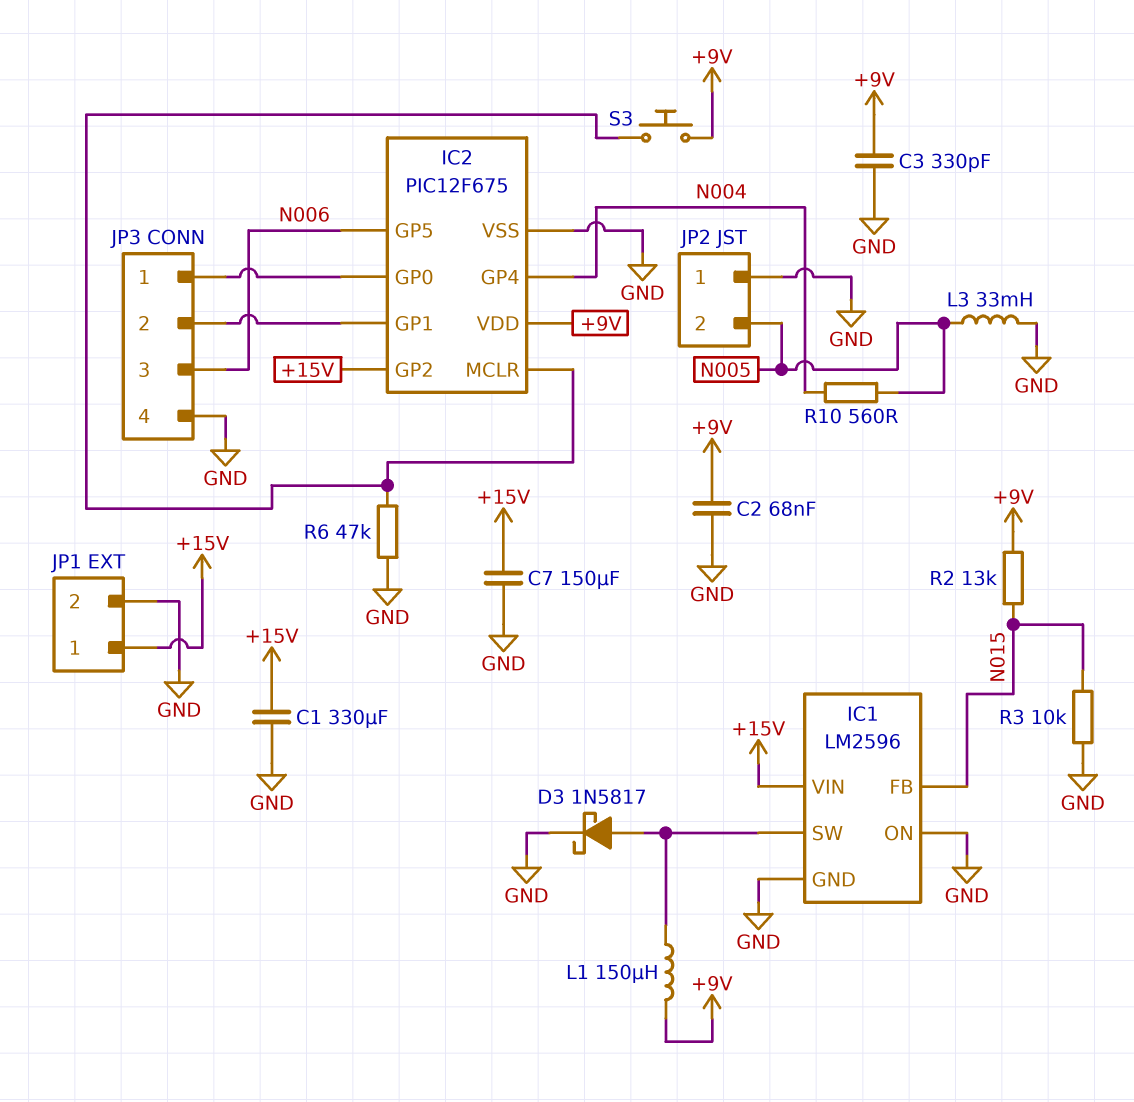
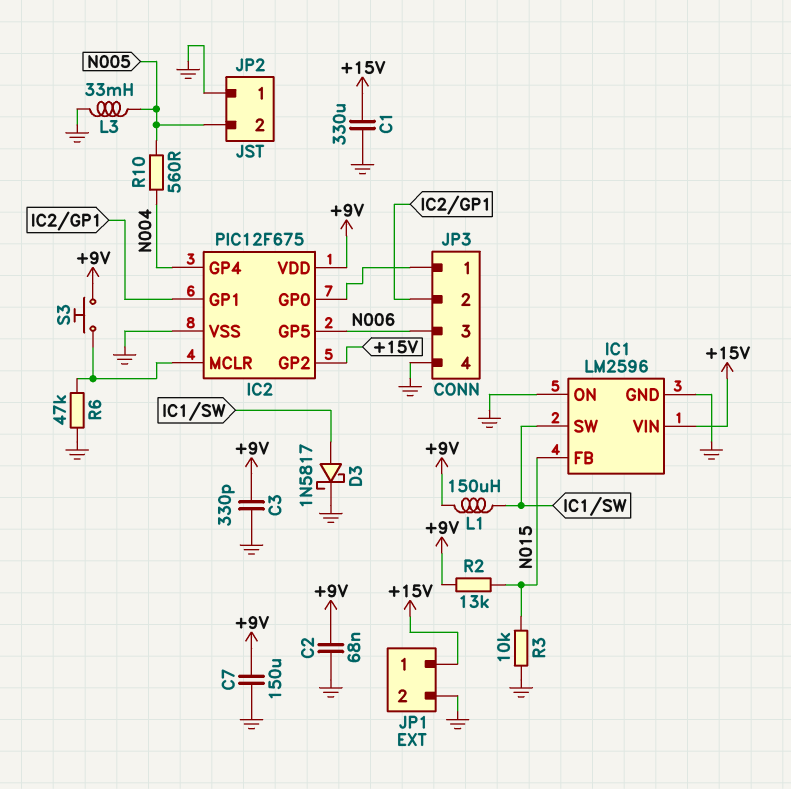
C7: 150uF (+15V, GND) -> 150uF (+9V, GND)

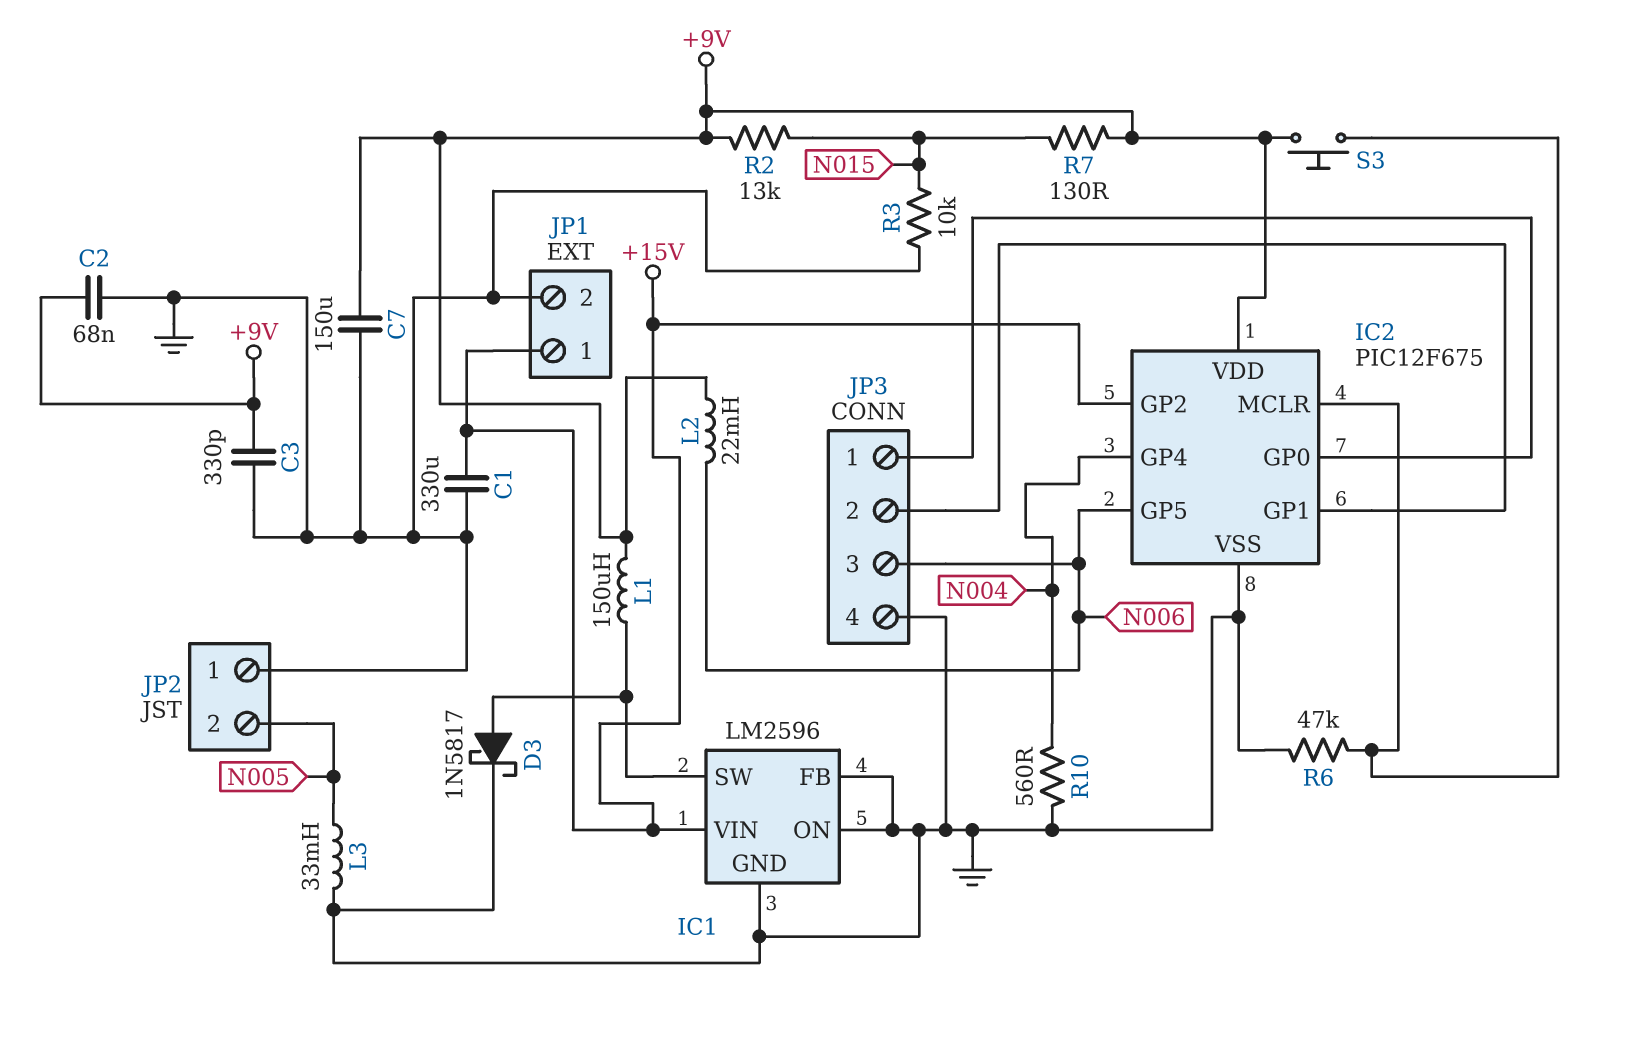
IC1 pin FB: N015 -> GND
L2: none -> 22mH (+9V, N006)
R7: none -> 130 (+9V, N015)
R10: 560 (N004, N005) -> 560 (GND, N004)

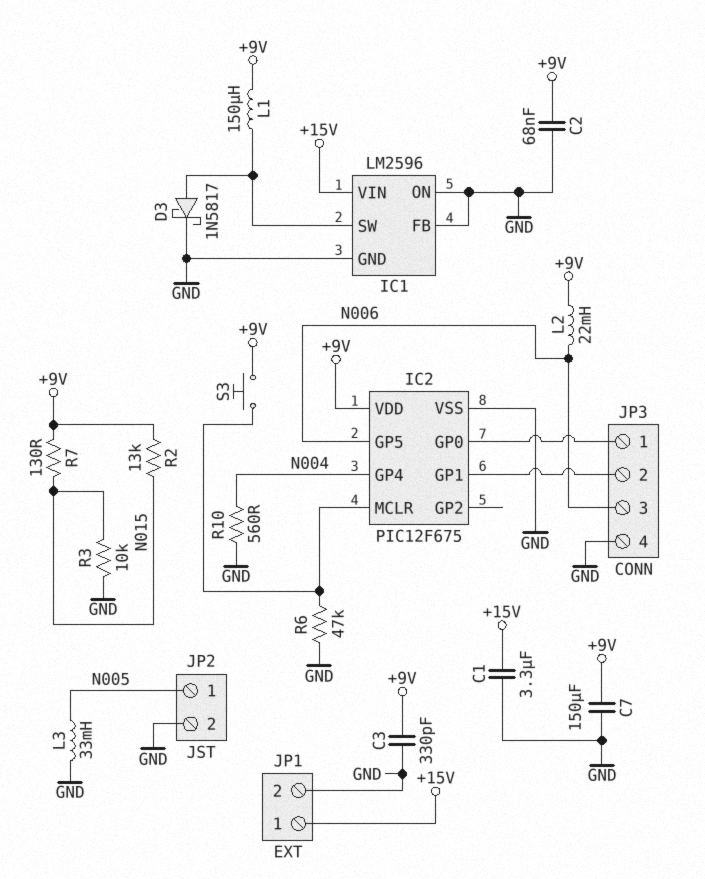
C1: 330uF (+15V, GND) -> 3.3uF (+15V, GND)
IC2 pin GP2: +15V -> none
JP2 pin 1: GND -> N005
JP2 pin 2: N005 -> GND

